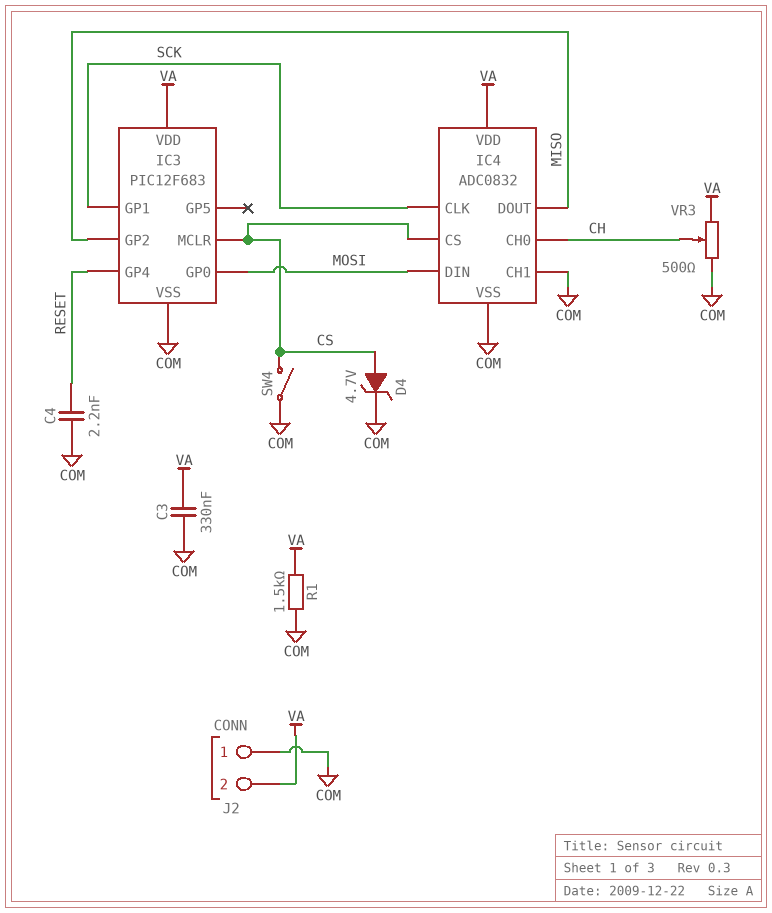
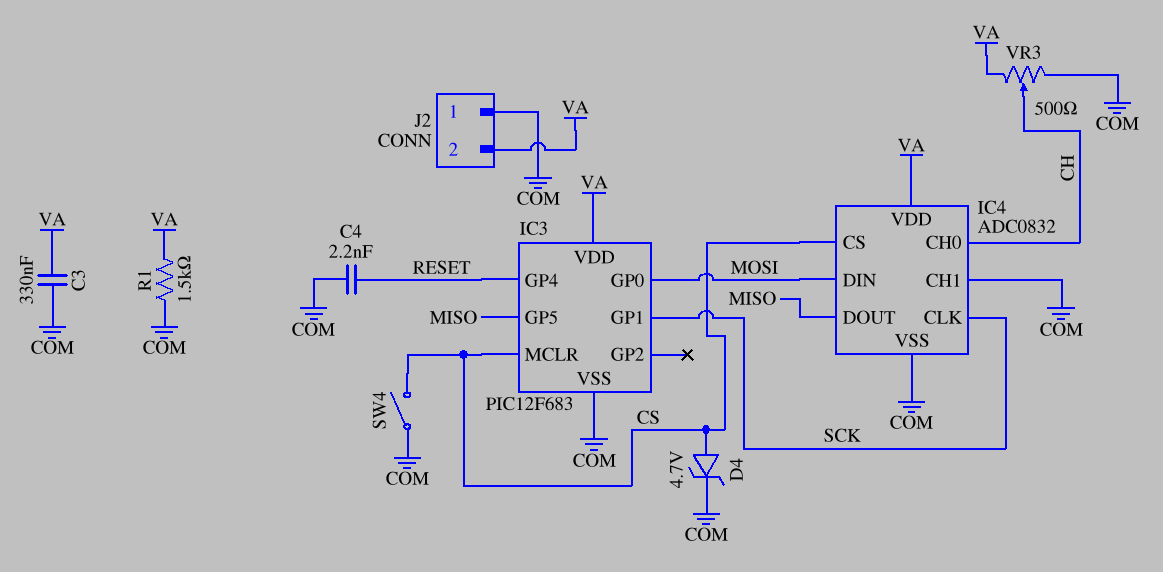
IC3 pin GP2: MISO -> none
IC3 pin GP5: none -> MISO

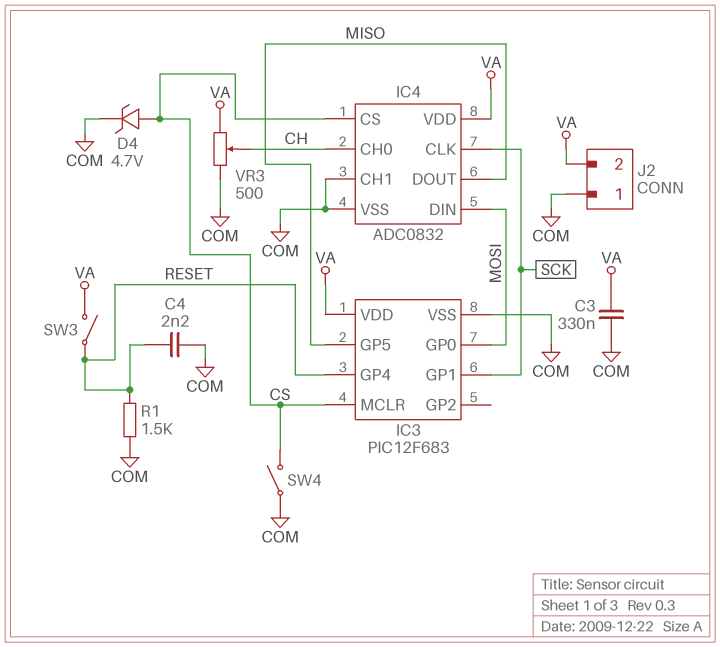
R1: 1.5k (COM, VA) -> 1.5k (COM, RESET)
SW3: none -> switch (RESET, VA)

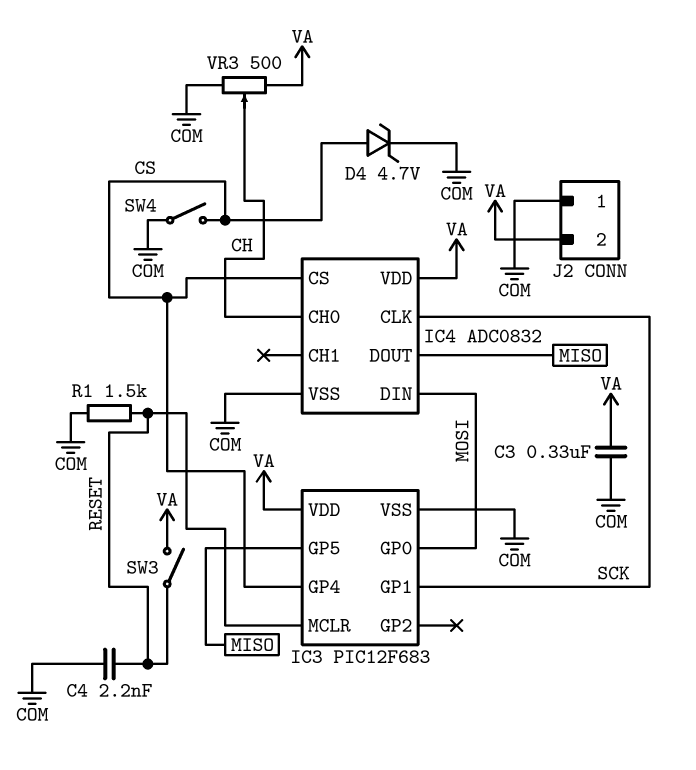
IC3 pin GP4: RESET -> CS
IC3 pin MCLR: CS -> RESET
IC4 pin CH1: COM -> none

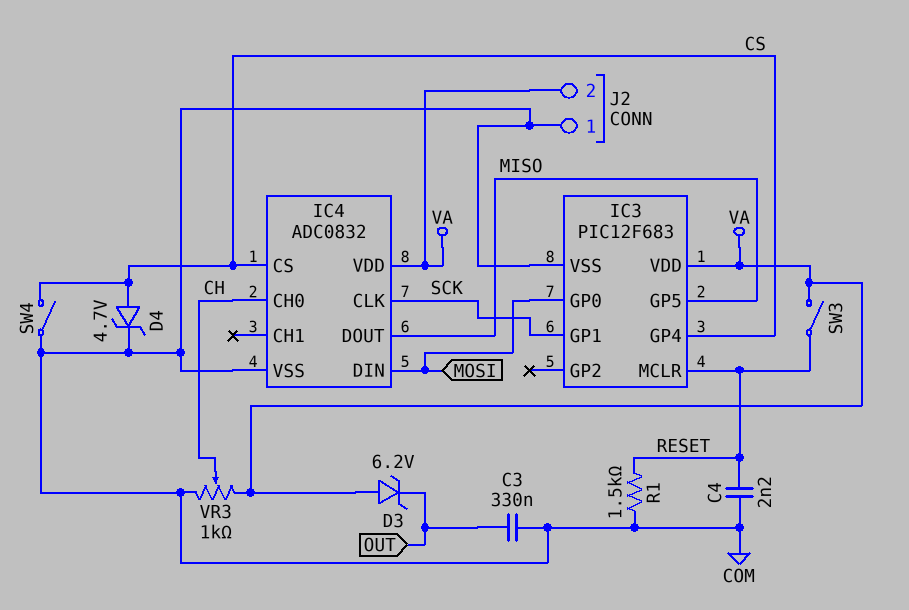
C3: 330nF (COM, VA) -> 330nF (COM, OUT)
D3: none -> zener 6.2V (A VA, K OUT)
VR3: 500 (COM, VA, wiper CH) -> 1k (COM, VA, wiper CH)

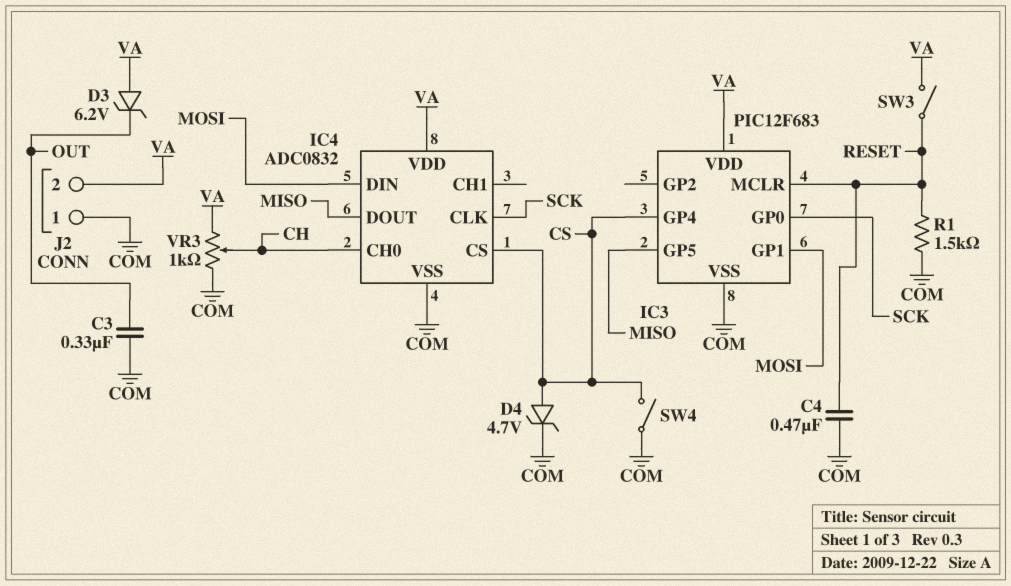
C4: 2.2nF (COM, RESET) -> 470nF (COM, RESET)
IC3 pin GP0: MOSI -> SCK
IC3 pin GP1: SCK -> MOSI

